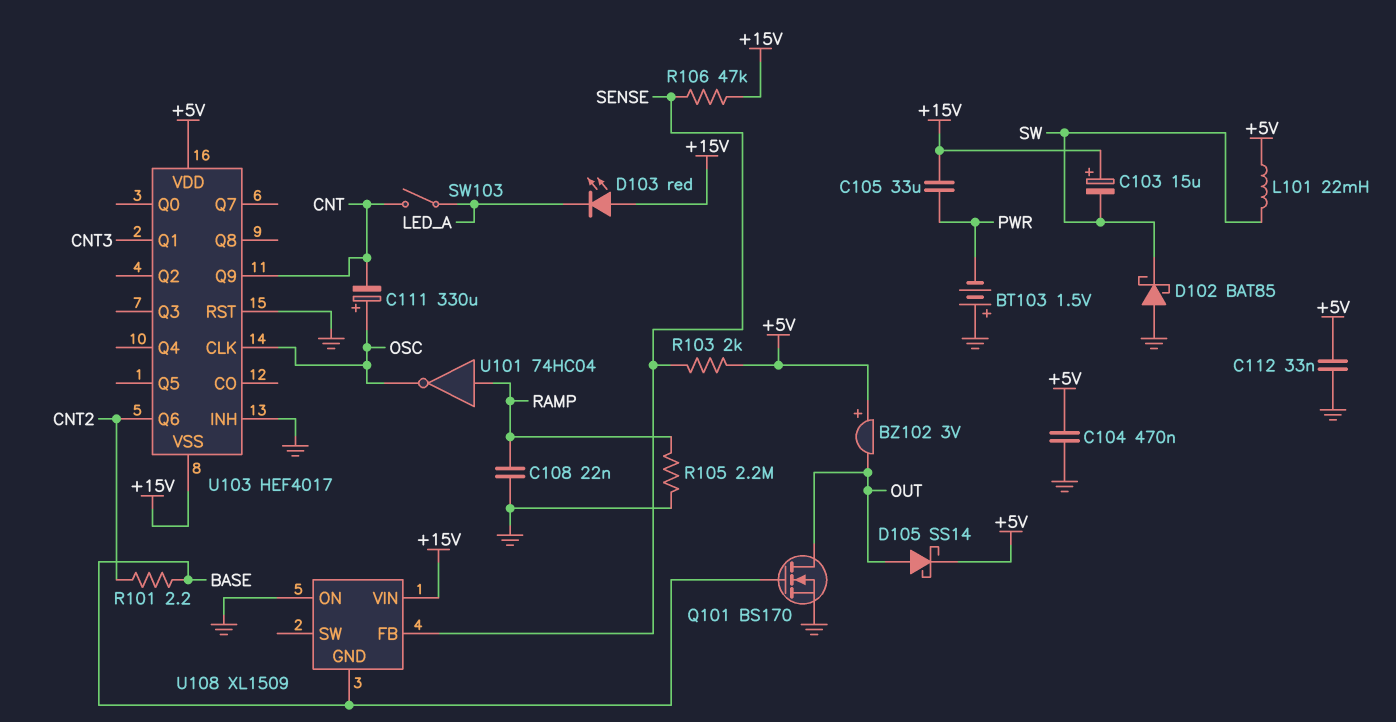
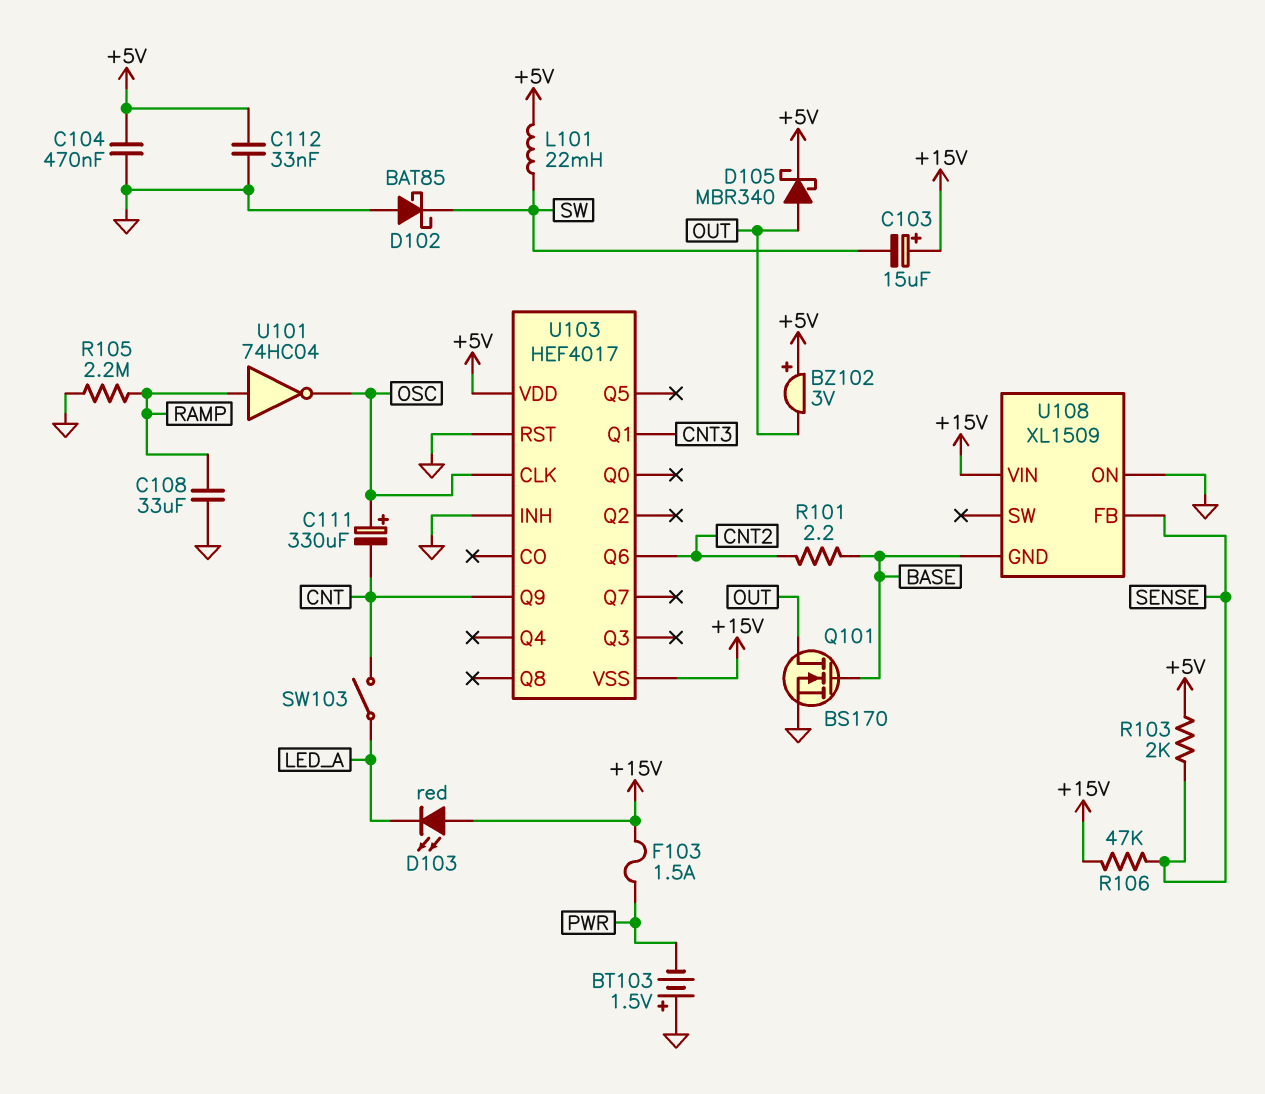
C105: 33uF (+15V, PWR) -> none
C108: 22nF (GND, RAMP) -> 33uF (GND, RAMP)
D105: schottky SS14 (A OUT, K +5V) -> schottky MBR340 (A OUT, K +5V)
F103: none -> 1.5A (+15V, PWR)

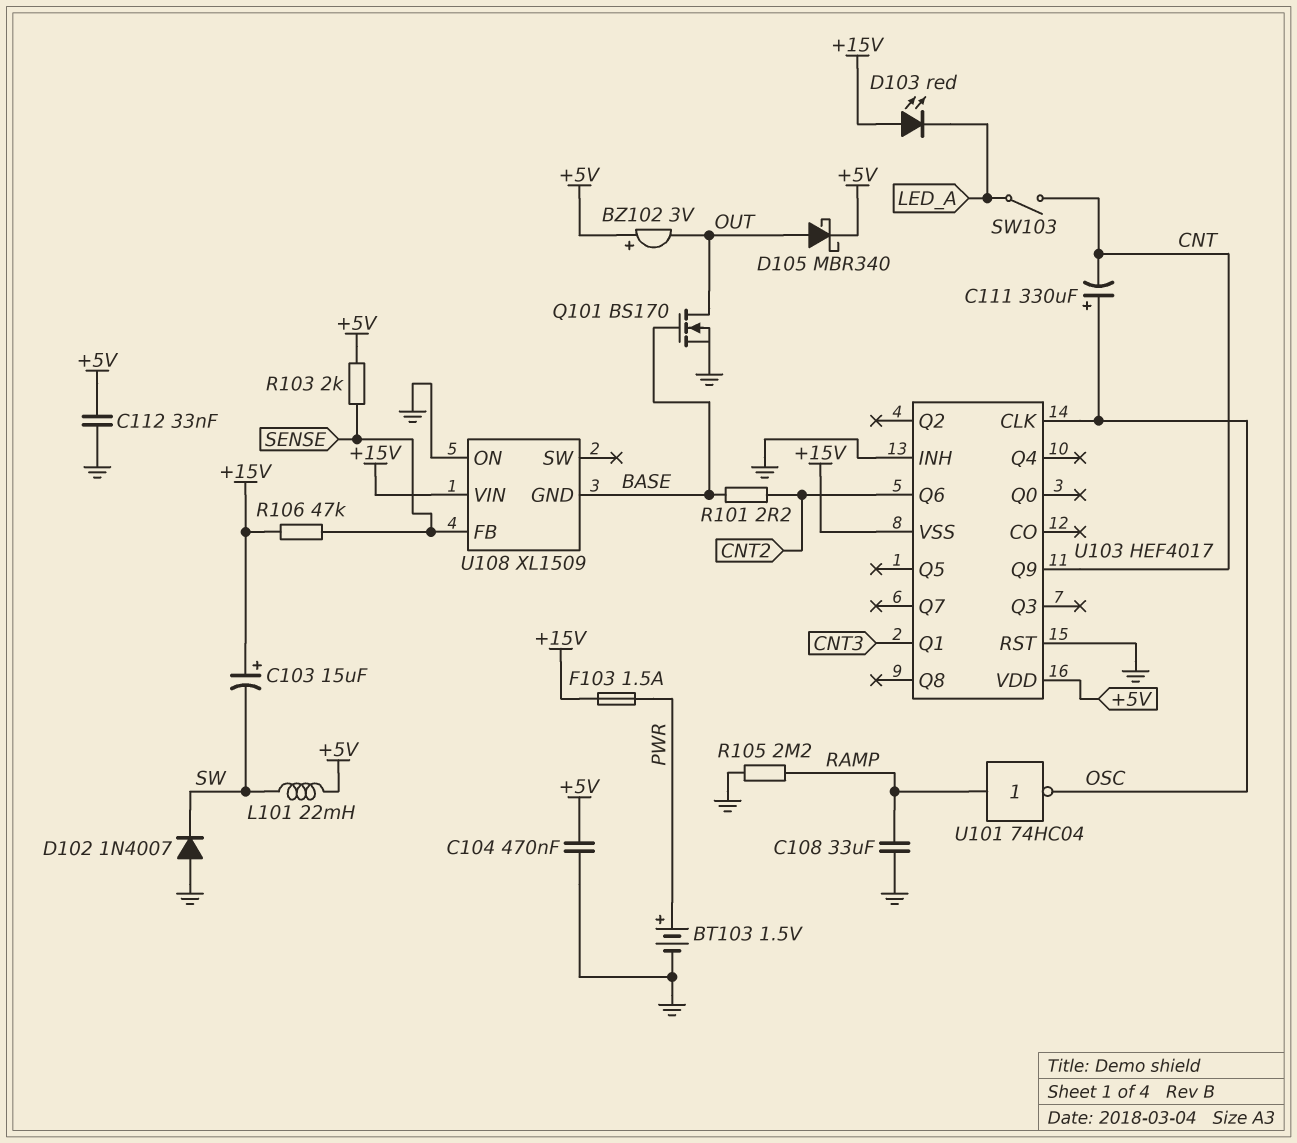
BT103: 1.5V (plus GND, minus PWR) -> 1.5V (plus PWR, minus GND)
D102: schottky BAT85 (A GND, K SW) -> diode 1N4007 (A GND, K SW)

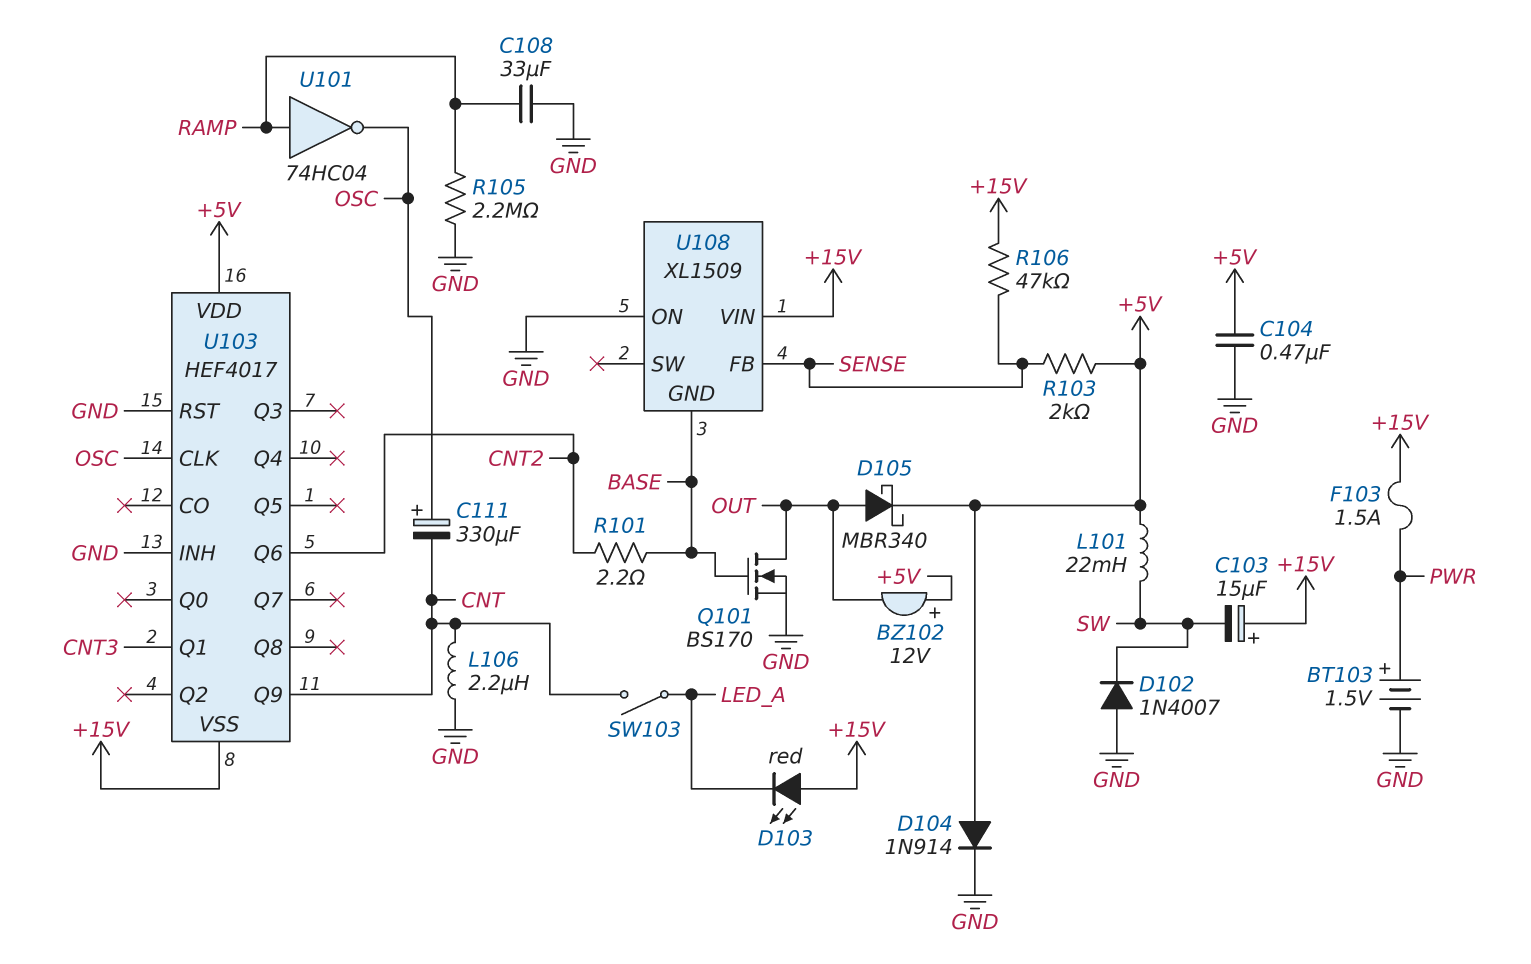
BZ102: buzzer 3V (plus +5V, minus OUT) -> buzzer 12V (plus +5V, minus OUT)
C112: 33nF (+5V, GND) -> none
D104: none -> diode 1N914 (A +5V, K GND)
L106: none -> 2.2uH (CNT, GND)

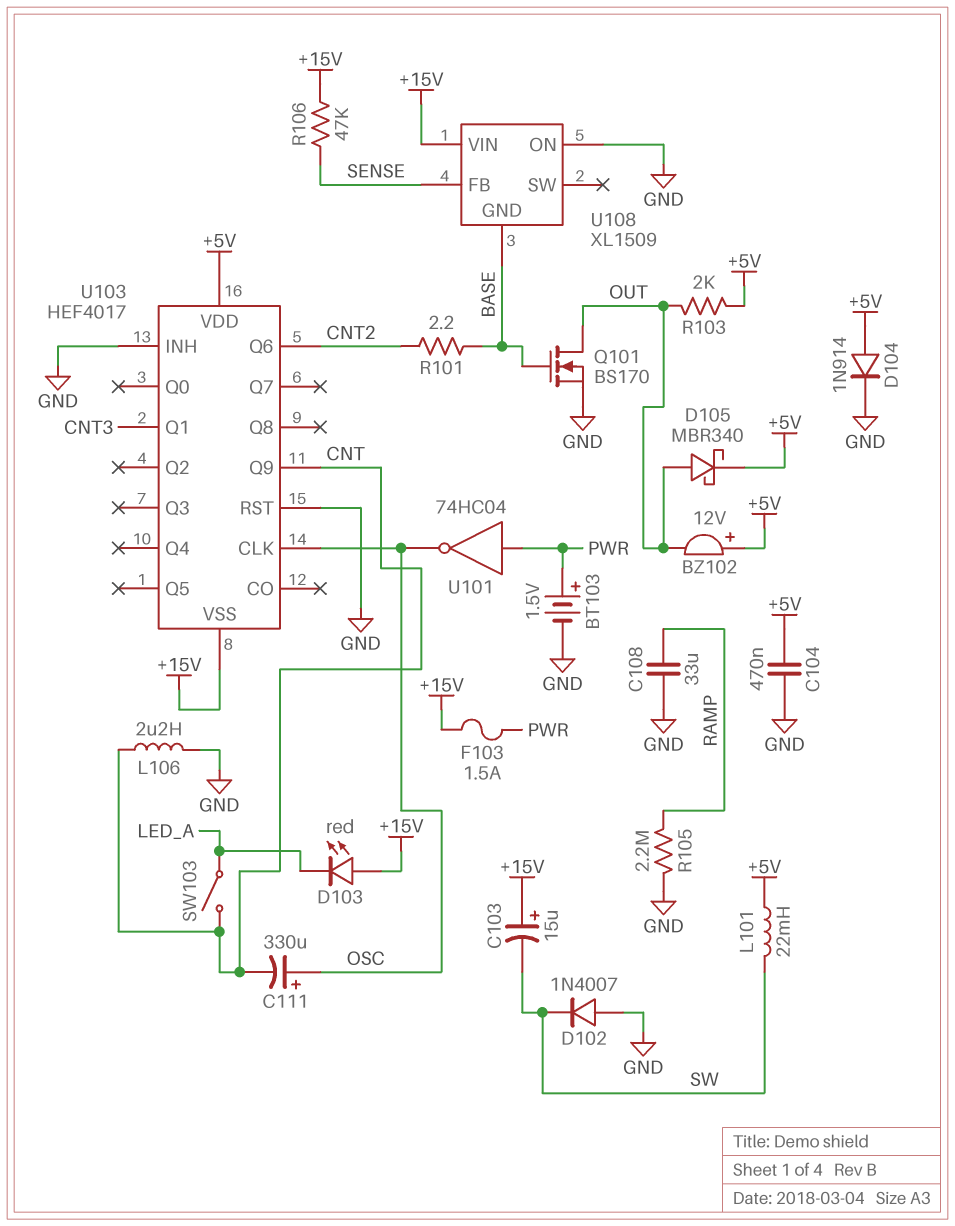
R103: 2k (+5V, SENSE) -> 2k (+5V, OUT)
U101: NOT 74HC04 (in RAMP, out OSC) -> NOT 74HC04 (in PWR, out OSC)

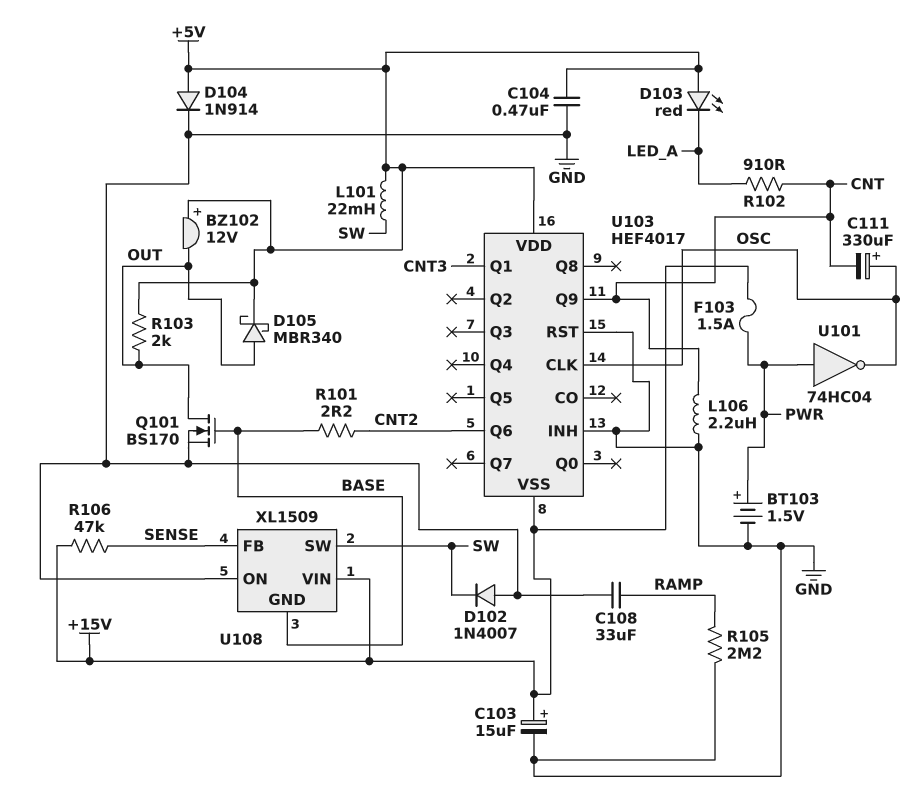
C103: 15uF (plus +15V, minus SW) -> 15uF (plus +15V, minus GND)
D103: LED red (A +15V, K LED_A) -> LED red (A +5V, K LED_A)
R102: none -> 910 (CNT, LED_A)
SW103: switch (CNT, LED_A) -> none
U108 pin SW: none -> SW

